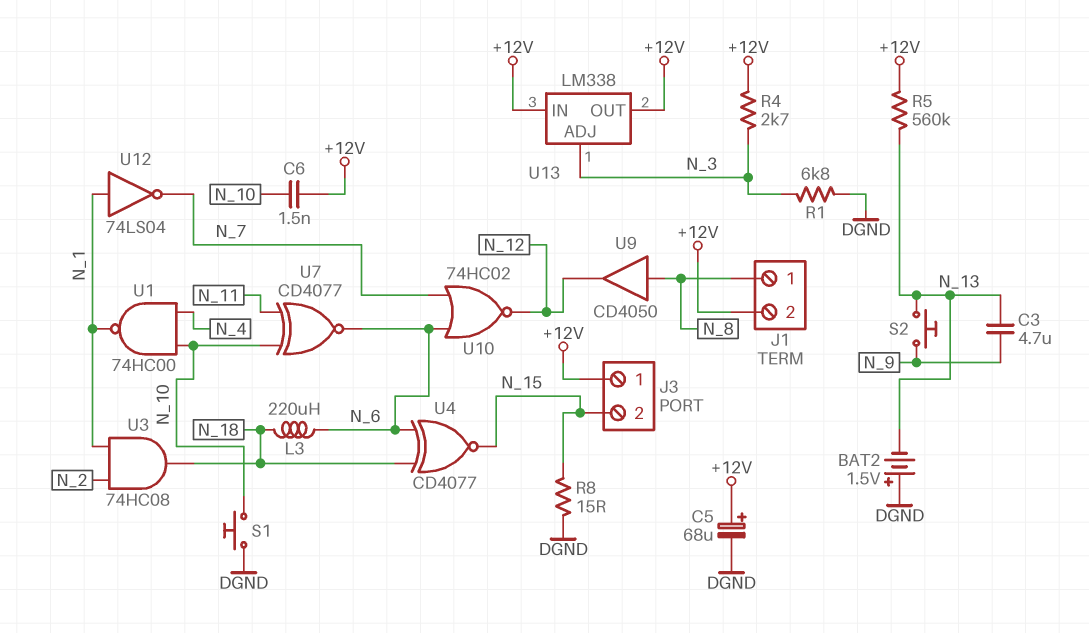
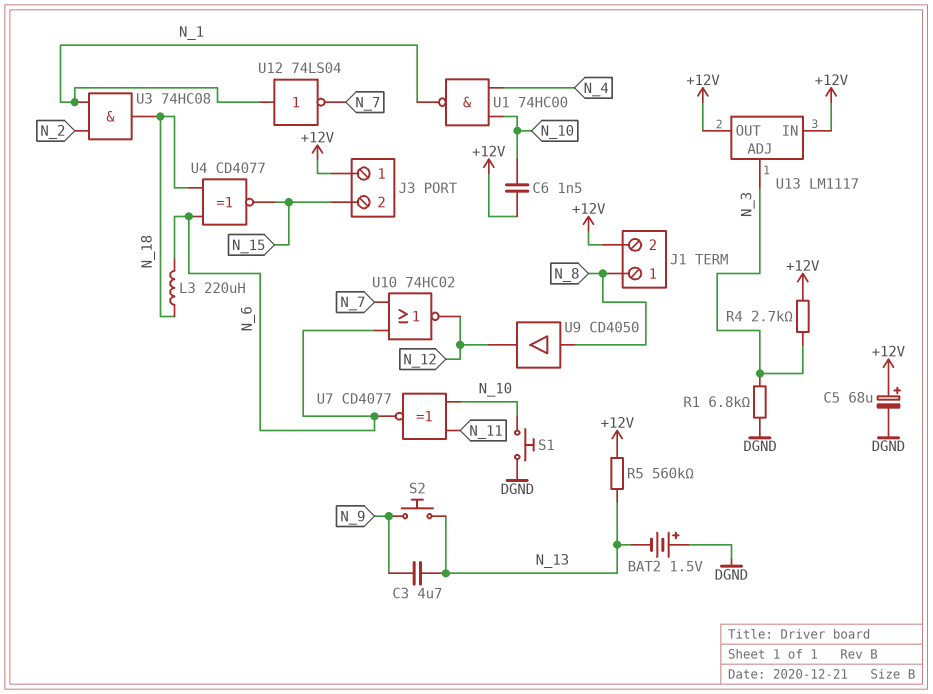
R8: 15 (DGND, N_15) -> none
U13: LM338 -> LM1117

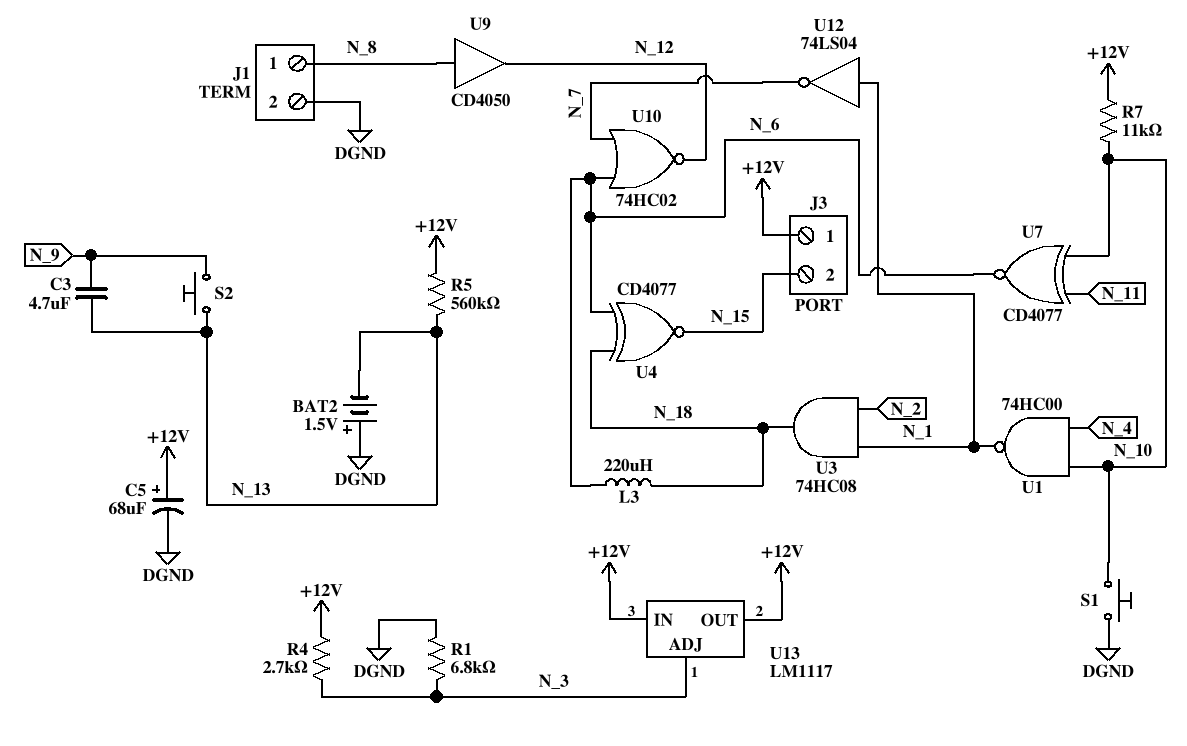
C6: 1.5nF (+12V, N_10) -> none
J1 pin 2: +12V -> DGND
R7: none -> 11k (+12V, N_10)

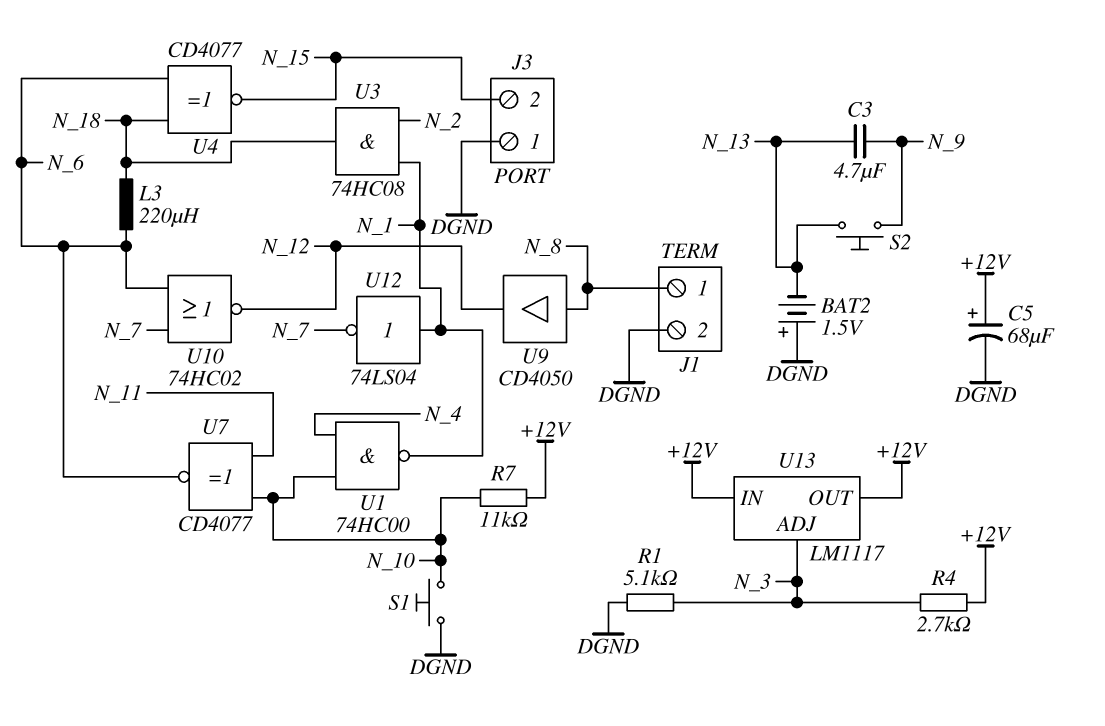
J3 pin 1: +12V -> DGND
R1: 6.8k (DGND, N_3) -> 5.1k (DGND, N_3)
R5: 560k (+12V, N_13) -> none

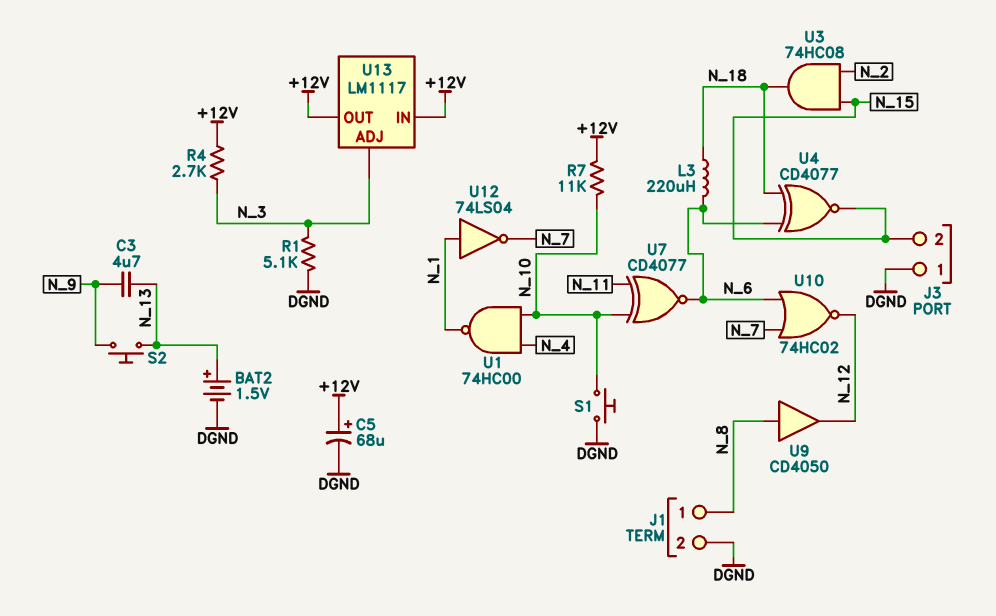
BAT2: 1.5V (plus DGND, minus N_13) -> 1.5V (plus N_13, minus DGND)
U3: AND 74HC08 (in N_1, in N_2, out N_18) -> AND 74HC08 (in N_2, in N_15, out N_18)

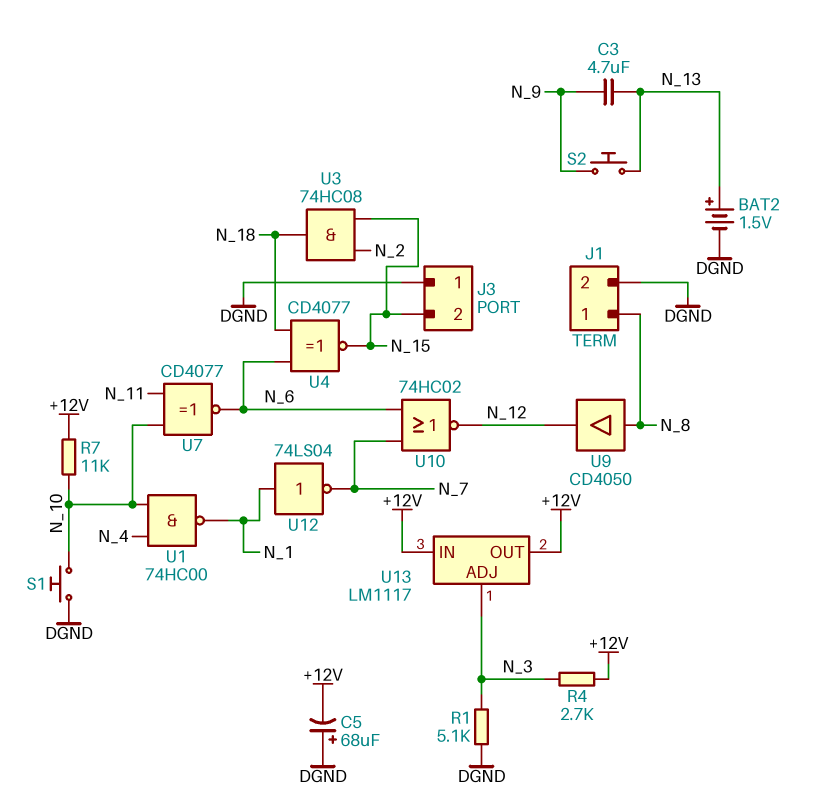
C5: 68uF (plus +12V, minus DGND) -> 68uF (plus DGND, minus +12V)
L3: 220uH (N_6, N_18) -> none

